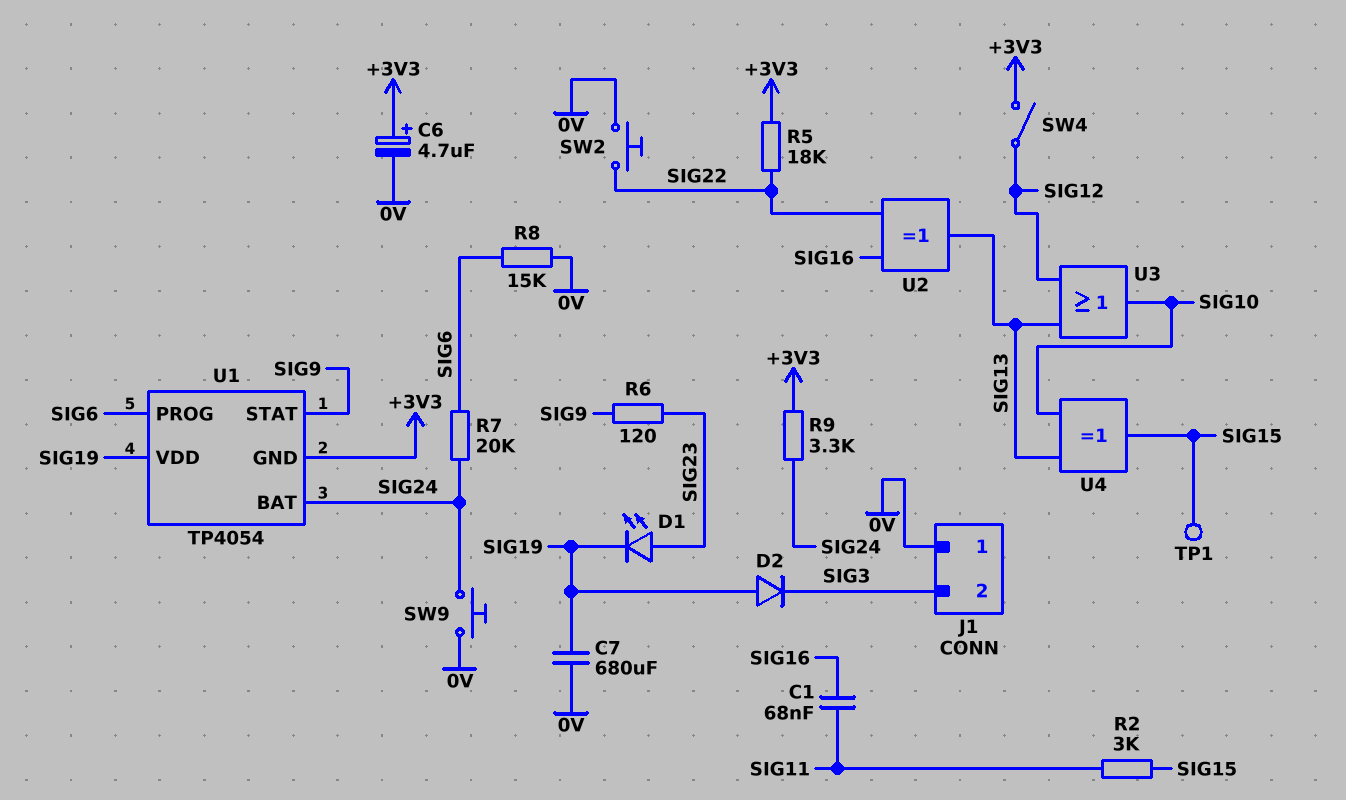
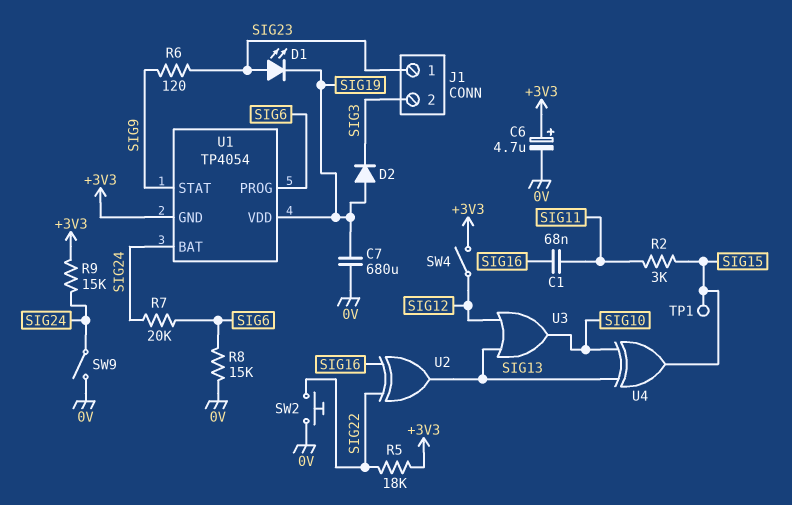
J1 pin 1: 0V -> SIG23
R9: 3.3k (+3V3, SIG24) -> 15k (+3V3, SIG24)
SW9: button (0V, SIG24) -> switch (0V, SIG24)

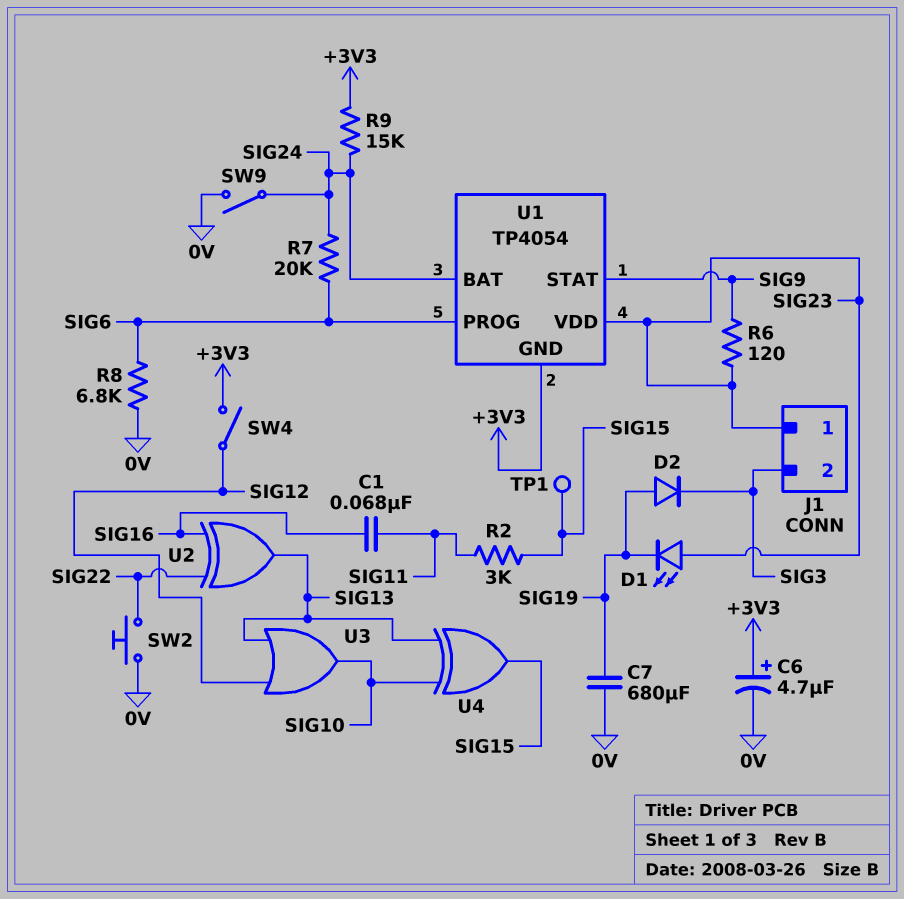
R5: 18k (+3V3, SIG22) -> none
R8: 15k (0V, SIG6) -> 6.8k (0V, SIG6)
U1 pin VDD: SIG19 -> SIG23

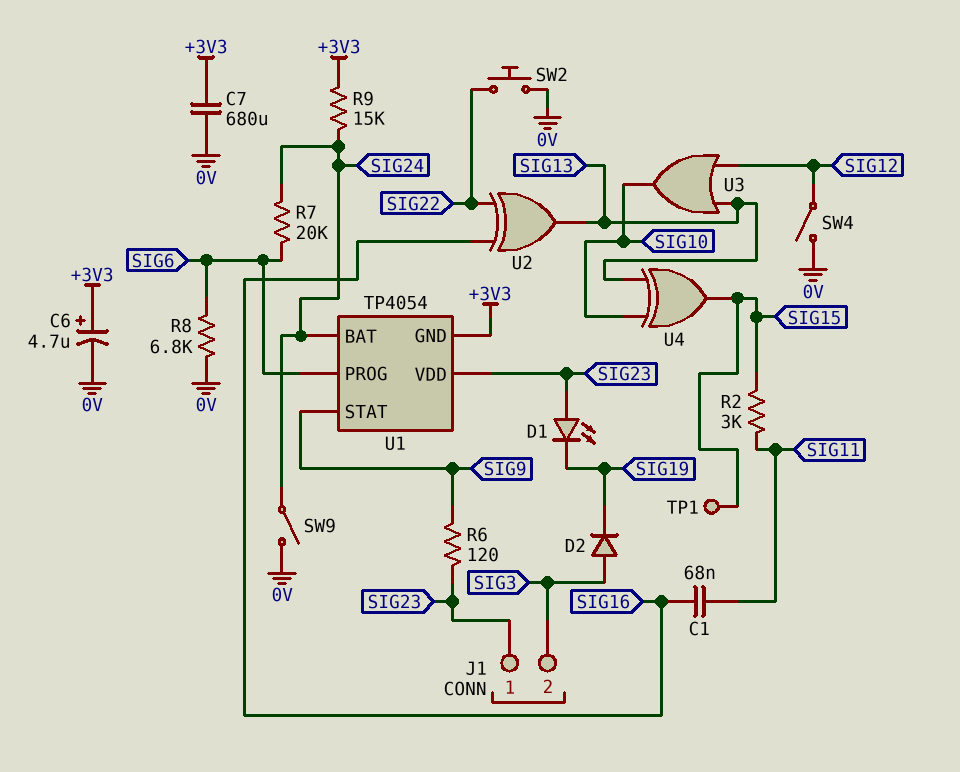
C7: 680uF (0V, SIG19) -> 680uF (+3V3, 0V)
D2: diode (A SIG19, K SIG3) -> diode (A SIG3, K SIG19)
SW4: switch (+3V3, SIG12) -> switch (0V, SIG12)

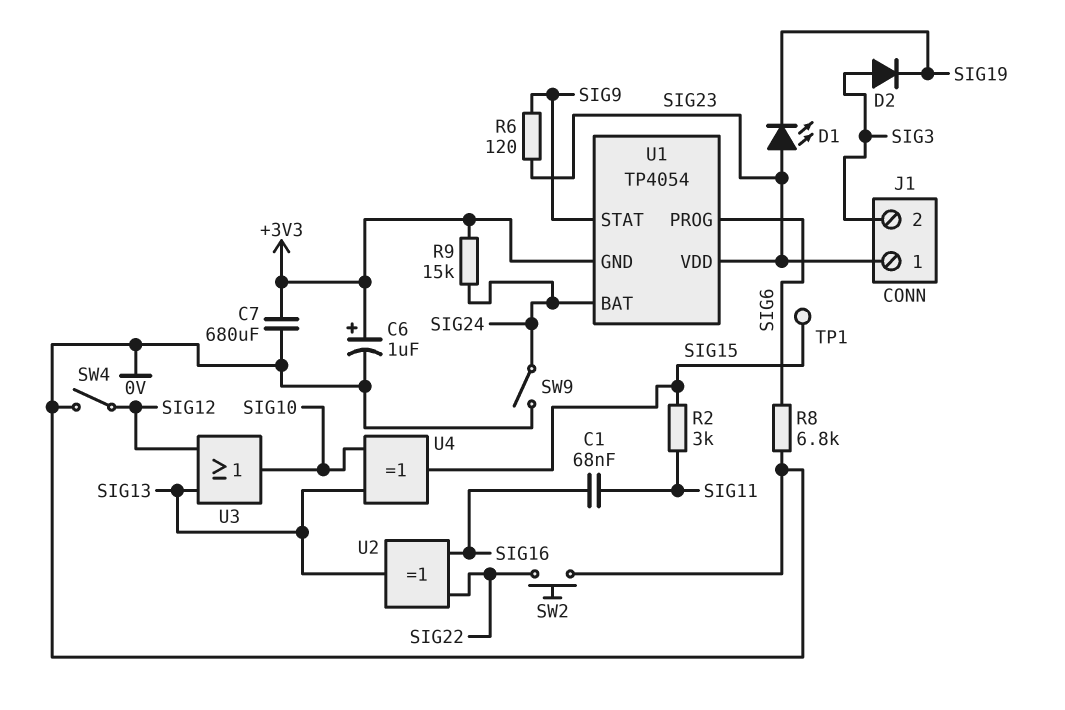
C6: 4.7uF (plus +3V3, minus 0V) -> 1uF (plus +3V3, minus 0V)
R7: 20k (SIG6, SIG24) -> none

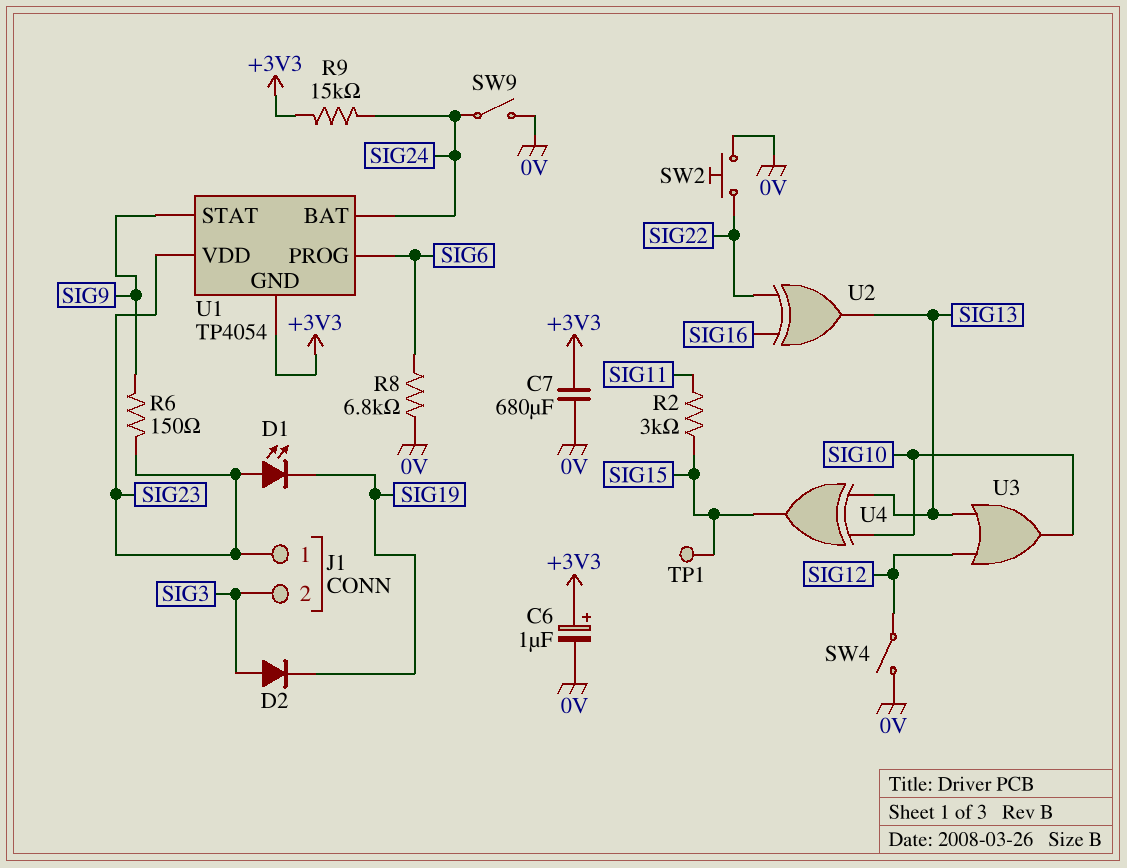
C1: 68nF (SIG11, SIG16) -> none
R6: 120 (SIG9, SIG23) -> 150 (SIG9, SIG23)

